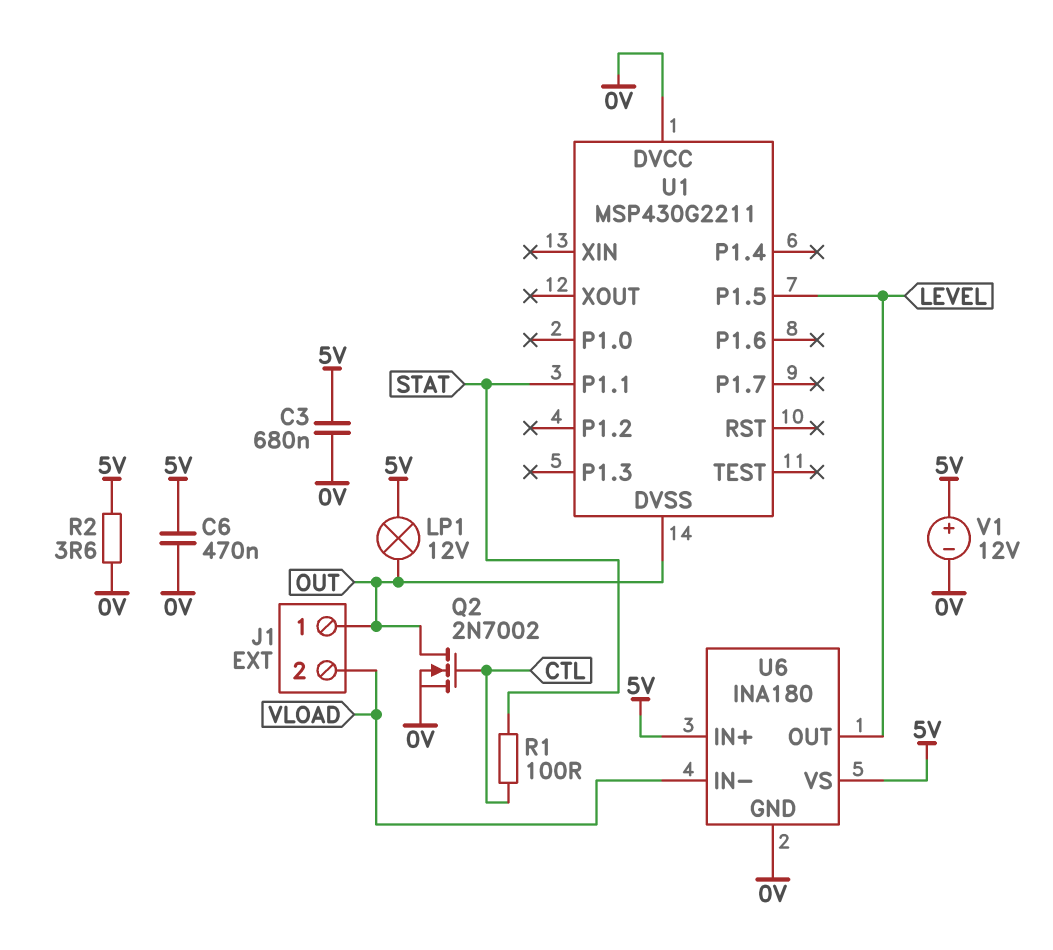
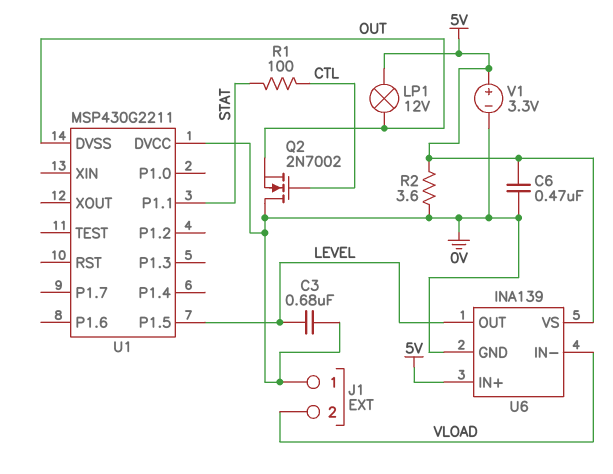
C3: 680nF (0V, 5V) -> 680nF (0V, LEVEL)
J1 pin 1: OUT -> 0V
Q2: NMOS 2N7002 (G CTL, D OUT, S 0V) -> NMOS 2N7002 (G CTL, D 0V, S OUT)
U6: INA180 -> INA139
V1: 12V (plus 5V, minus 0V) -> 3.3V (plus 5V, minus 0V)

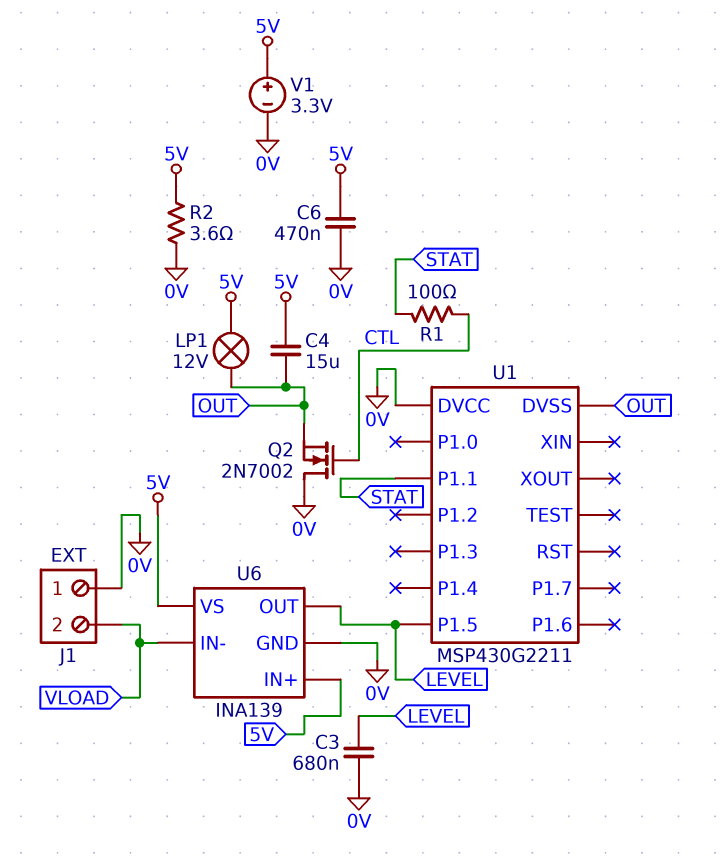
C4: none -> 15uF (5V, OUT)

